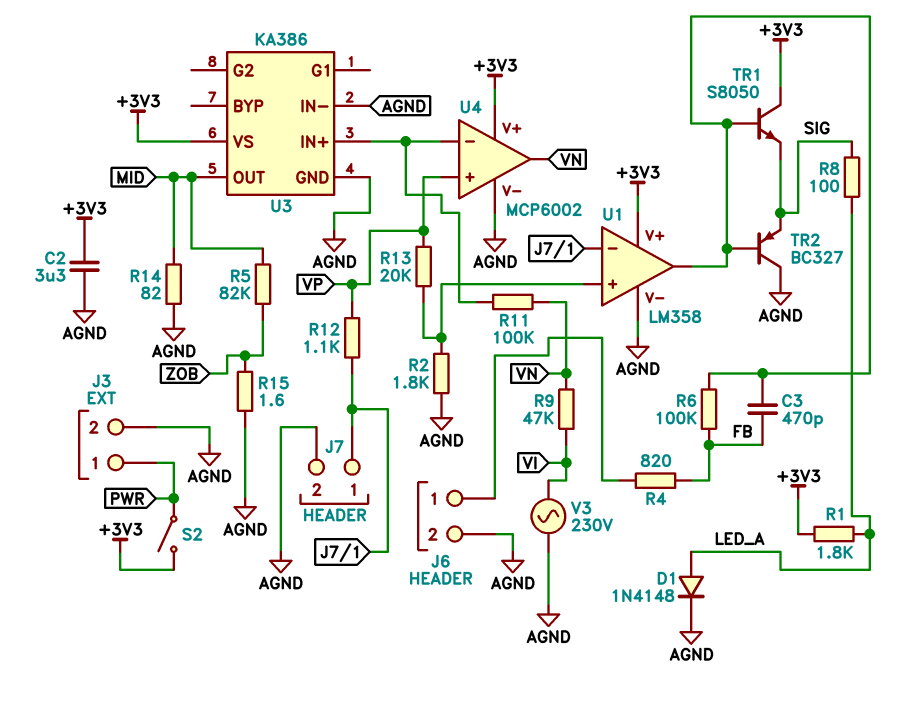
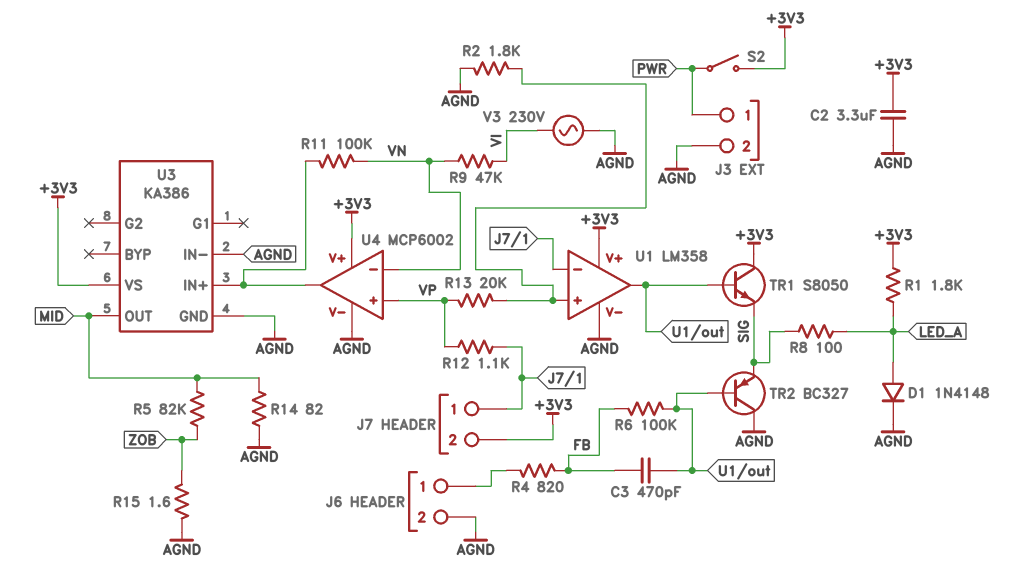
J7 pin 2: AGND -> +3V3
U4 pin in-: U3/IN+ -> VN
U4 pin out: VN -> U3/IN+

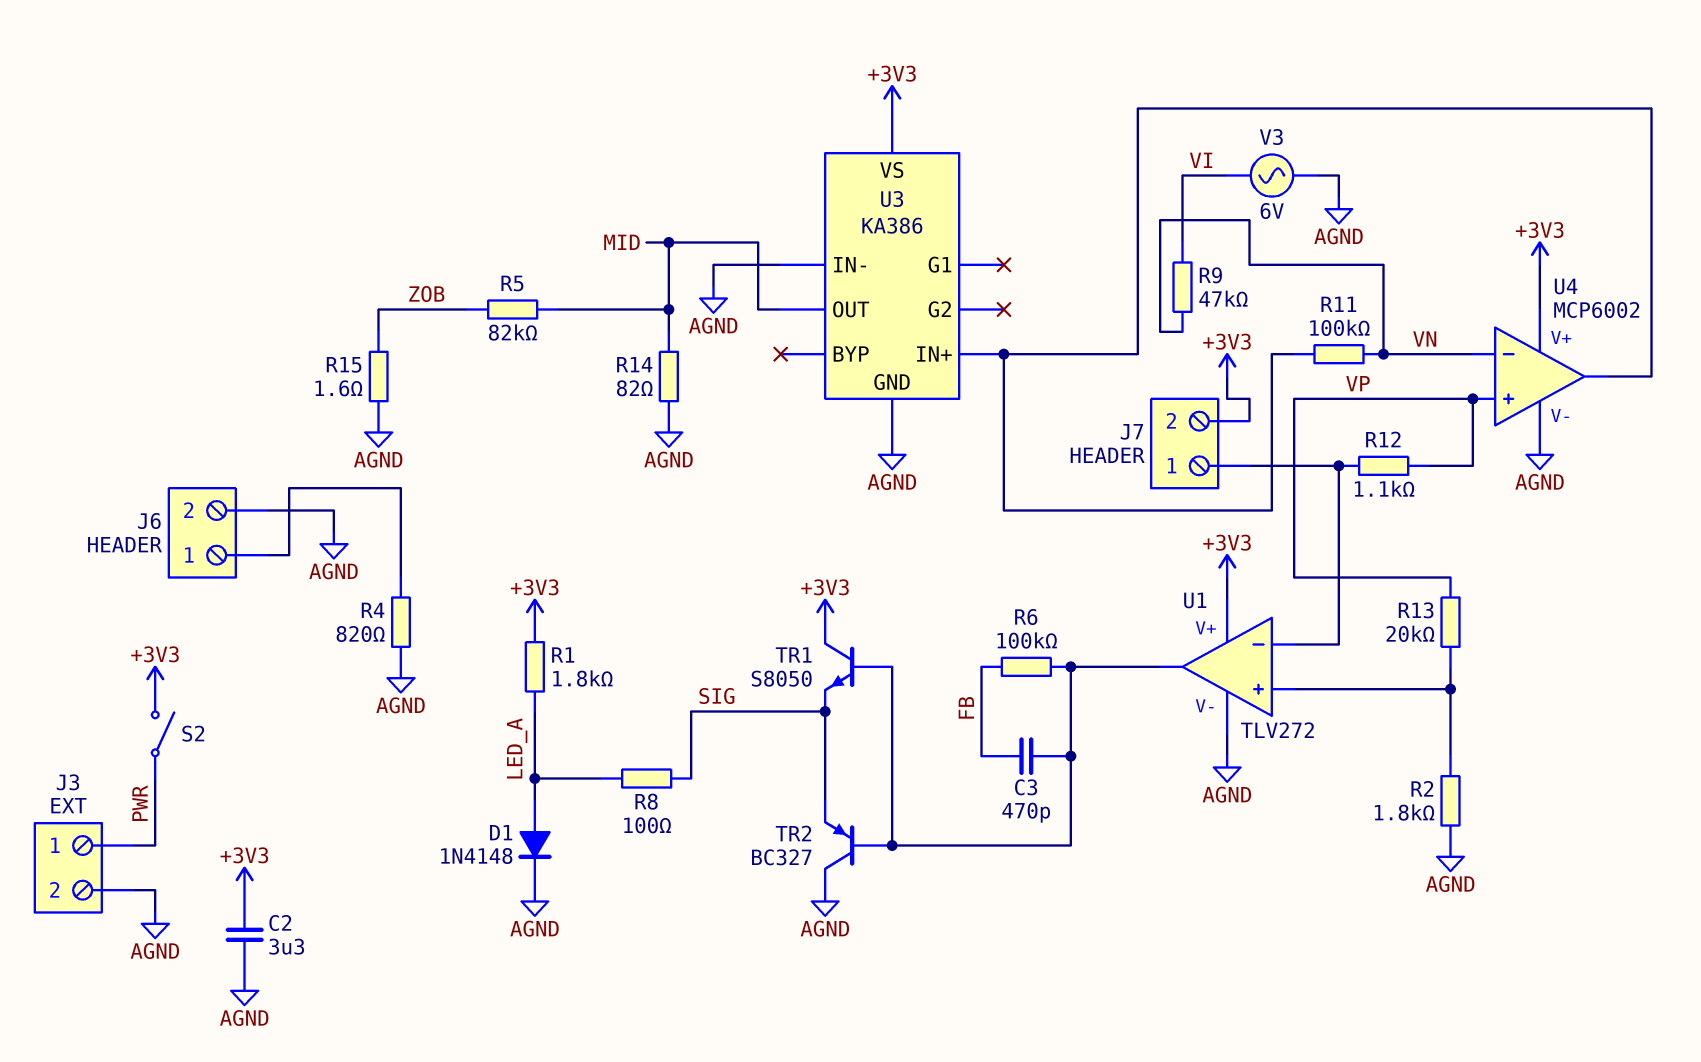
R4: 820 (FB, J6/1) -> 820 (AGND, J6/1)
U1: LM358 -> TLV272
V3: AC 230V (AGND, VI) -> AC 6V (AGND, VI)

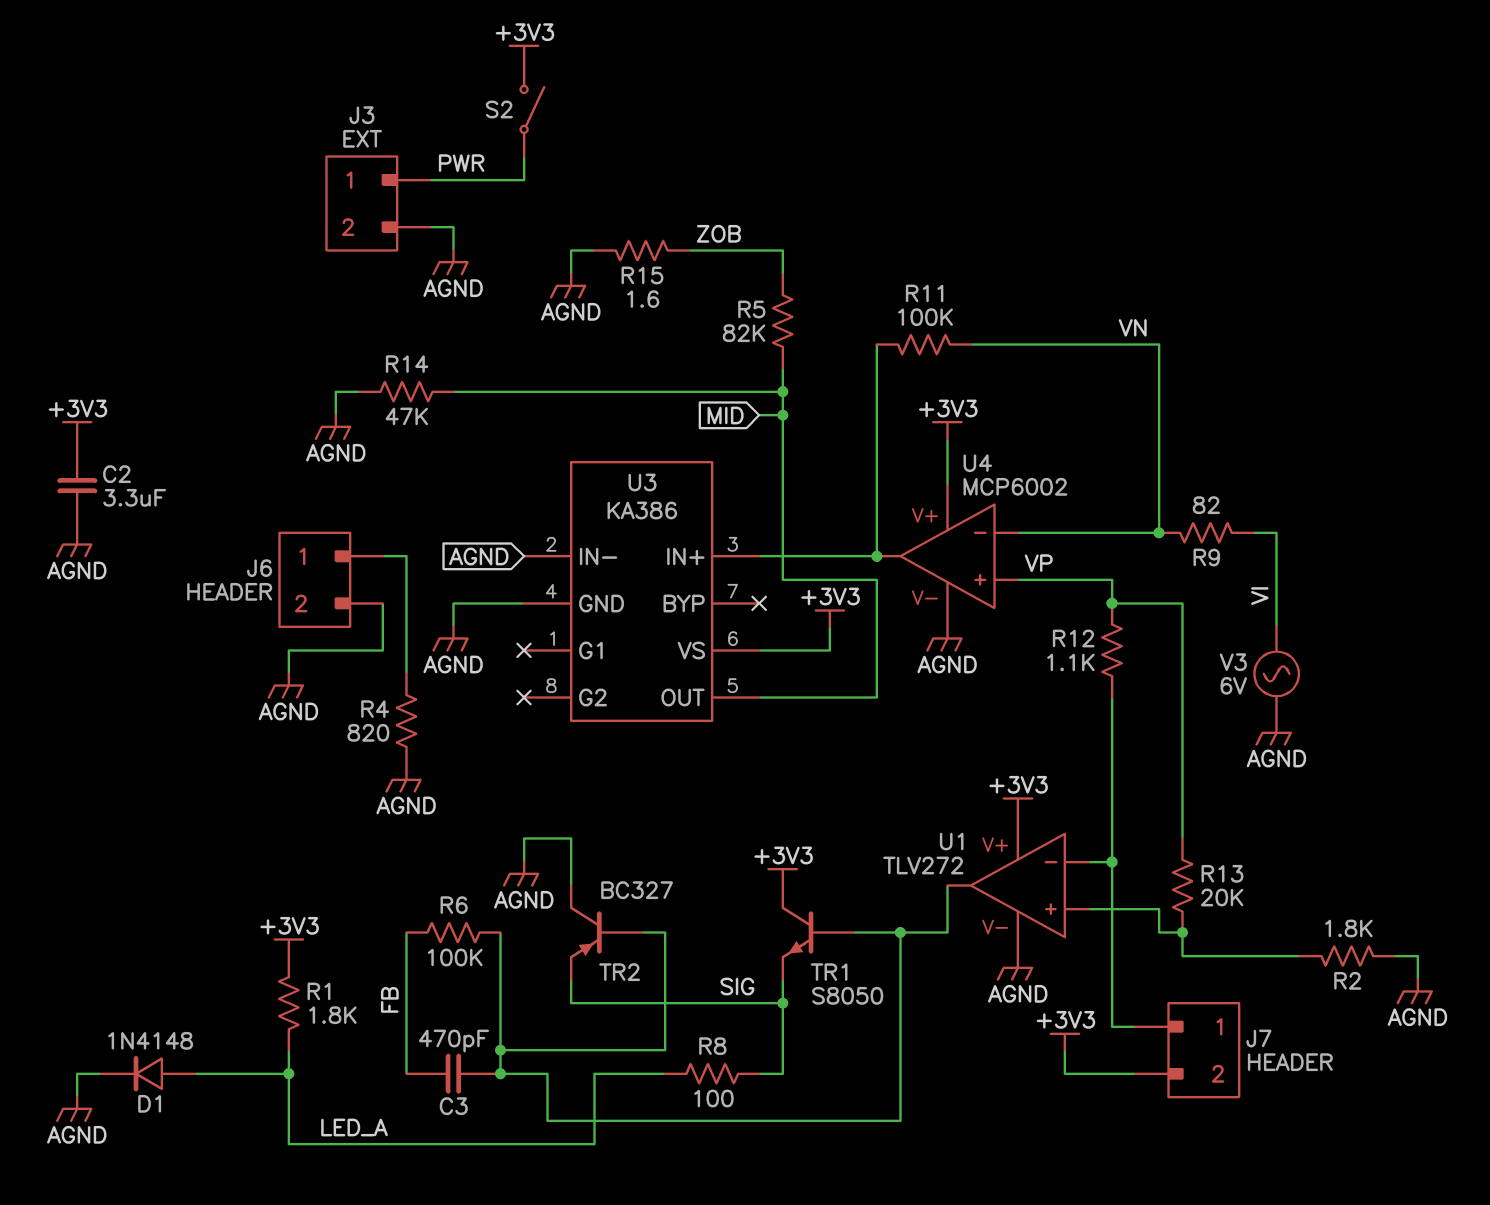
R9: 47k (VI, VN) -> 82 (VI, VN)
R14: 82 (AGND, MID) -> 47k (AGND, MID)

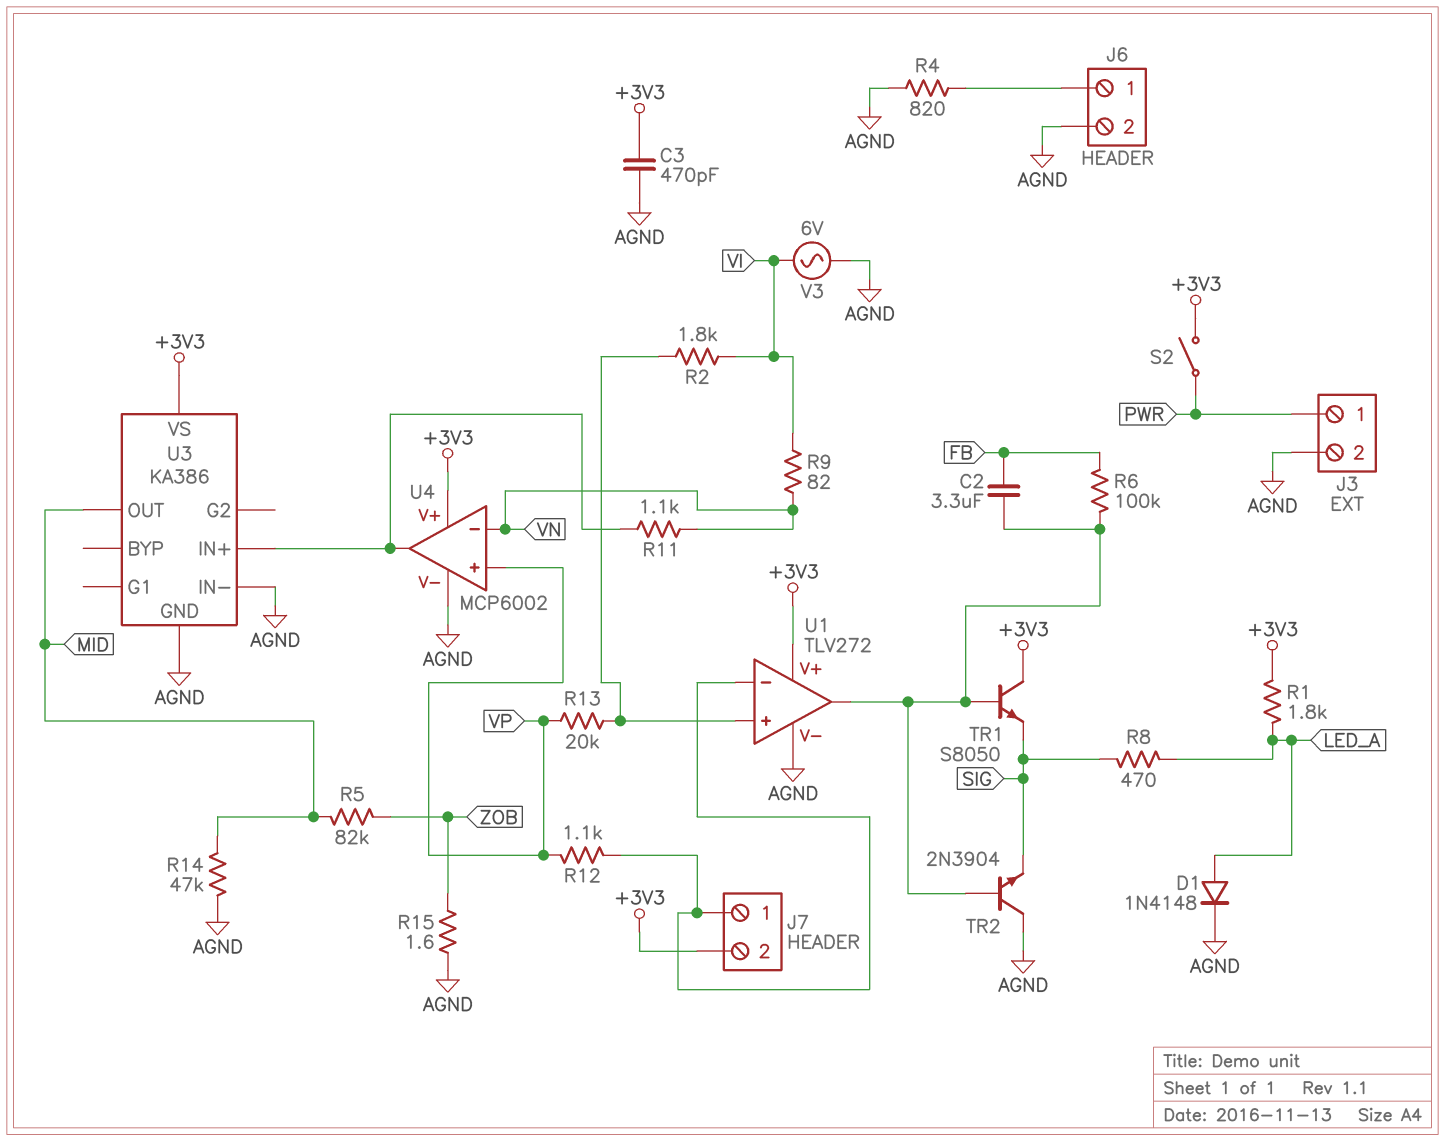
C2: 3.3uF (+3V3, AGND) -> 3.3uF (FB, U1/out)
C3: 470pF (FB, U1/out) -> 470pF (+3V3, AGND)
R2: 1.8k (AGND, U1/in+) -> 1.8k (U1/in+, VI)
R8: 100 (LED_A, SIG) -> 470 (LED_A, SIG)
R11: 100k (U3/IN+, VN) -> 1.1k (U3/IN+, VN)
TR2: PNP BC327 (B U1/out, C AGND, E SIG) -> NPN 2N3904 (B U1/out, C AGND, E SIG)

